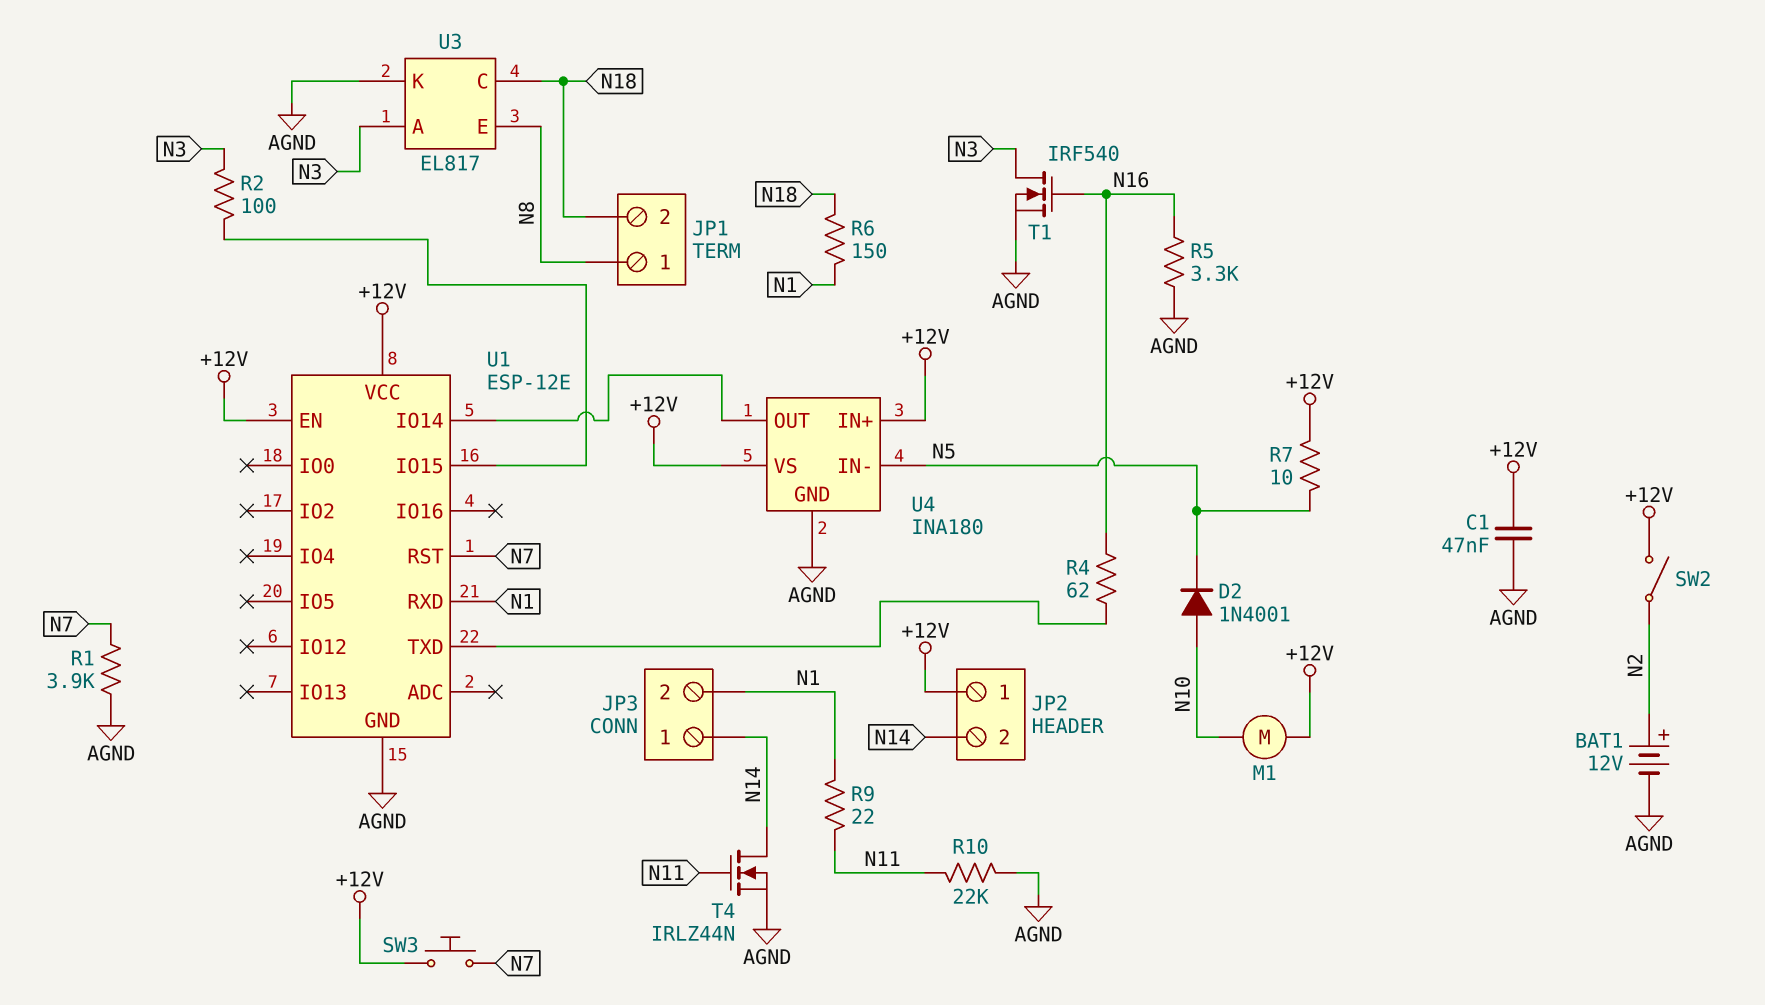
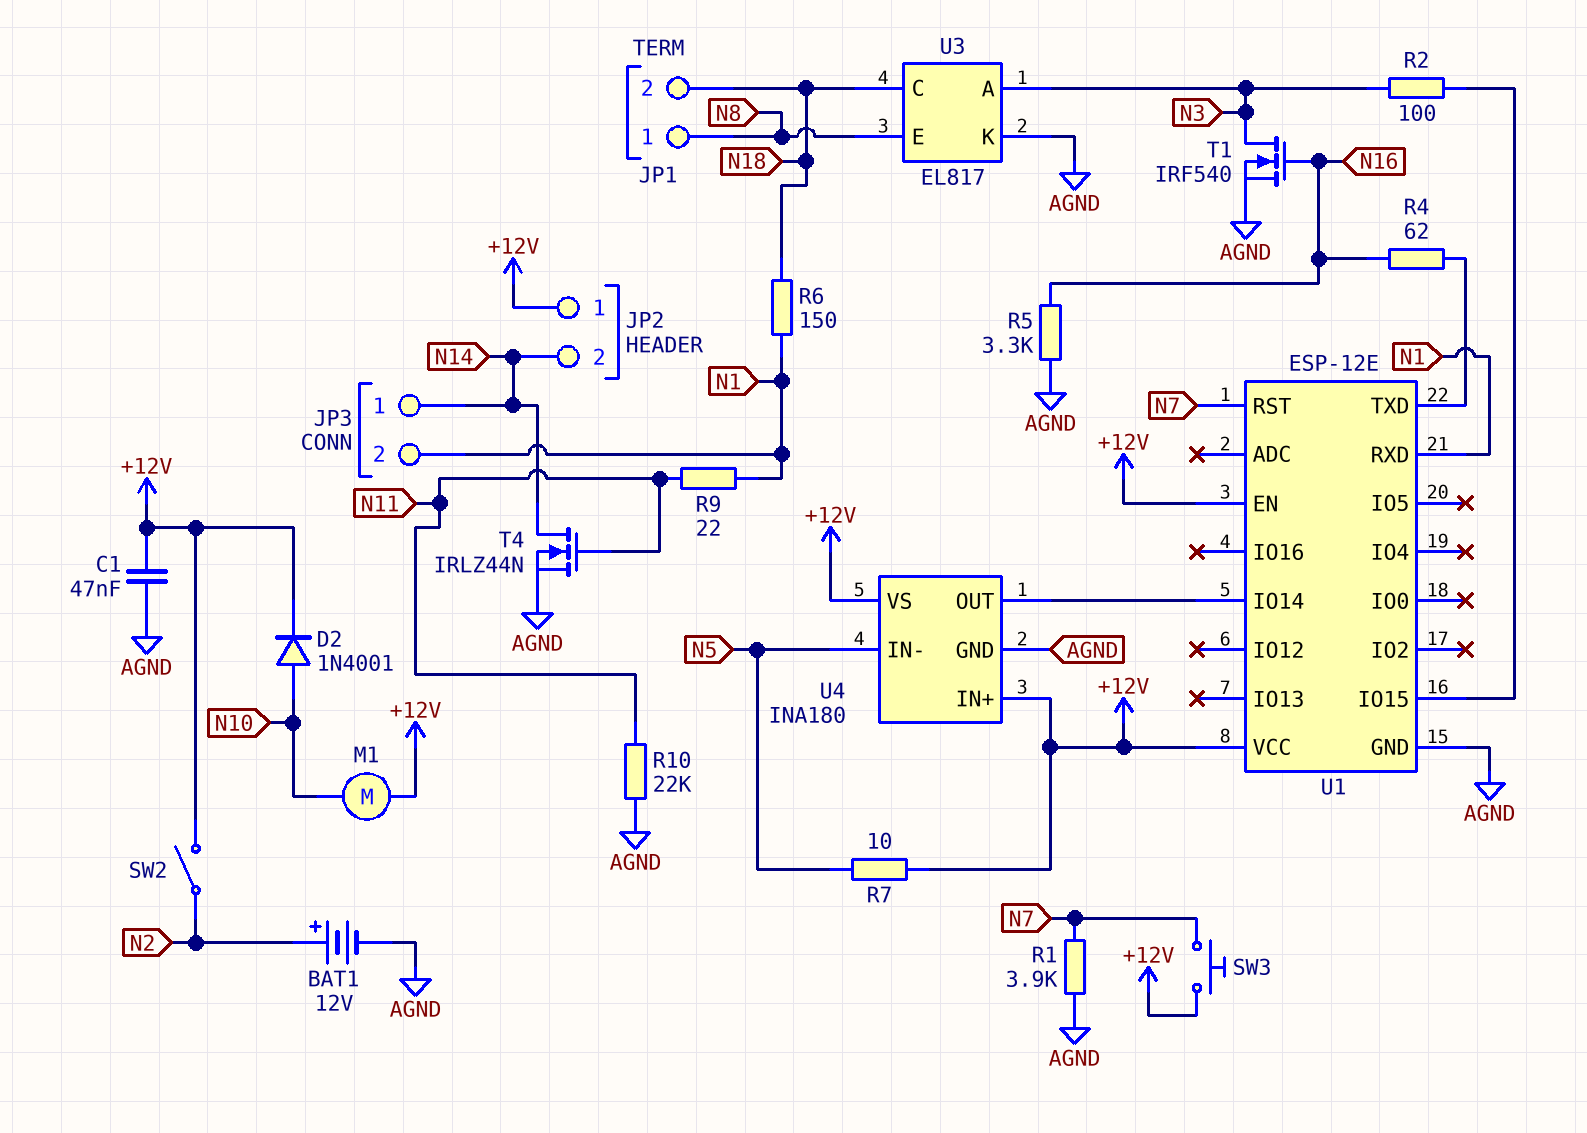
D2: diode 1N4001 (A N10, K N5) -> diode 1N4001 (A N10, K +12V)

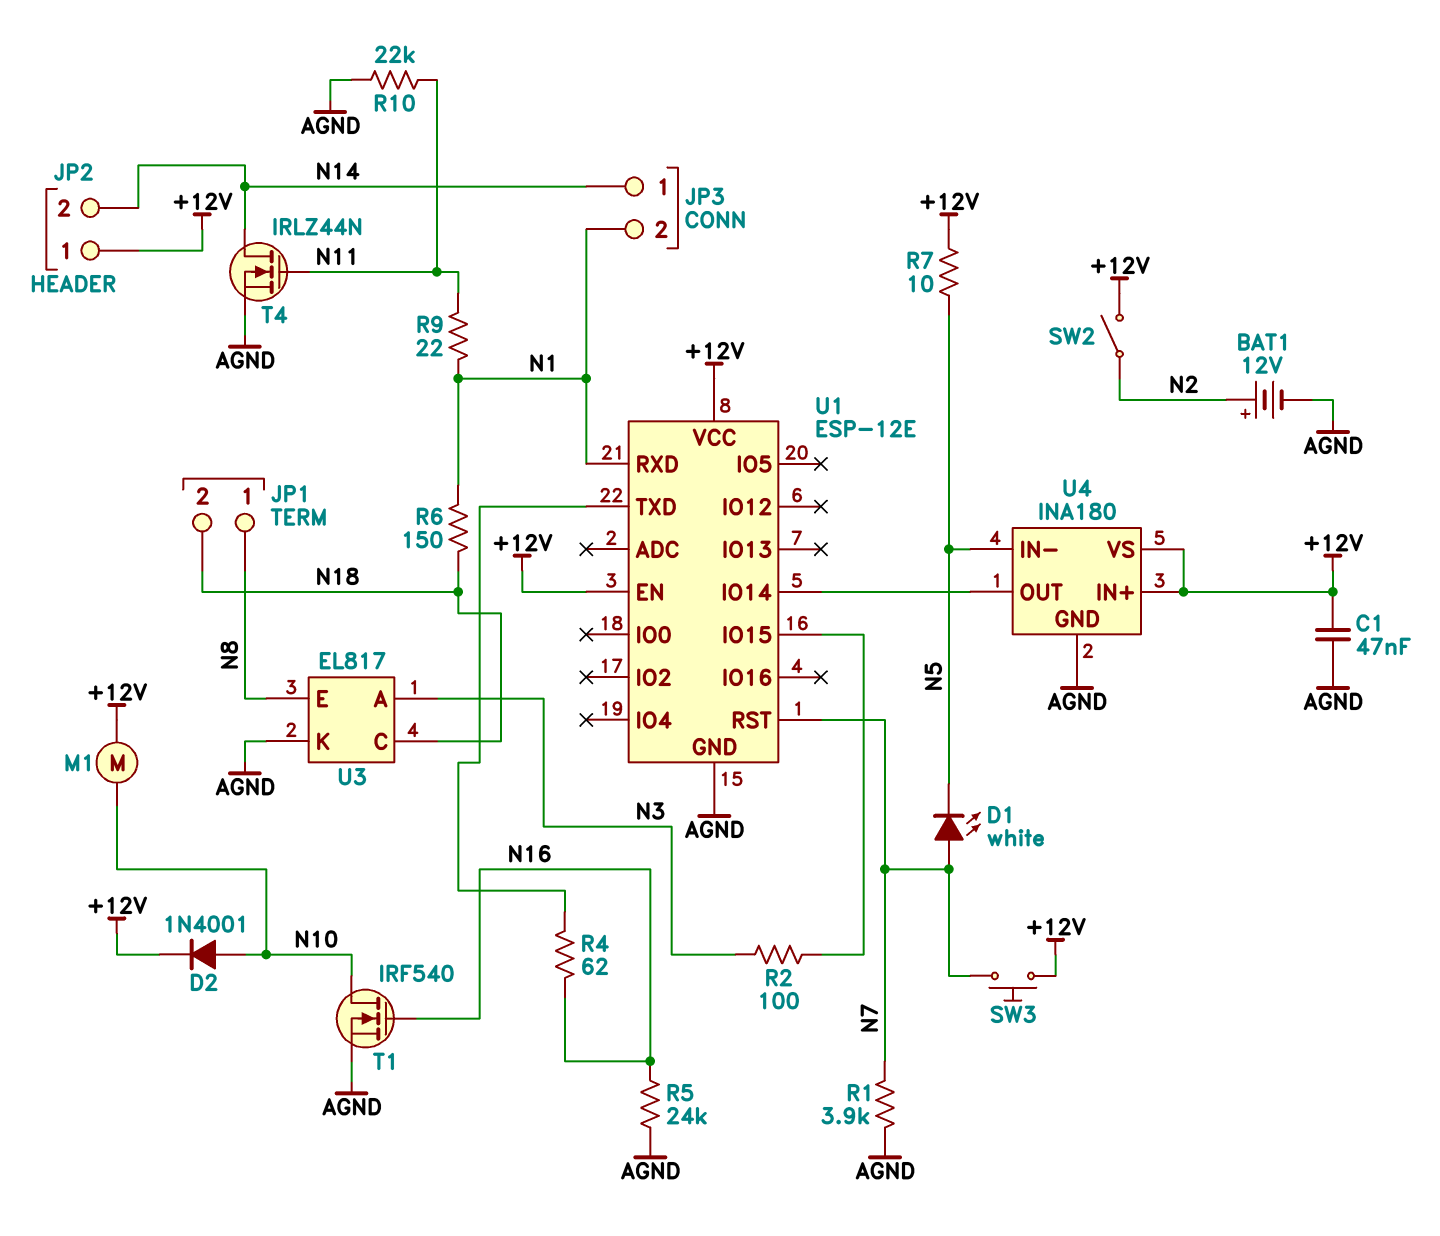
D1: none -> LED white (A N7, K N5)
R5: 3.3k (AGND, N16) -> 24k (AGND, N16)
T1: NMOS IRF540 (G N16, D N3, S AGND) -> NMOS IRF540 (G N16, D N10, S AGND)

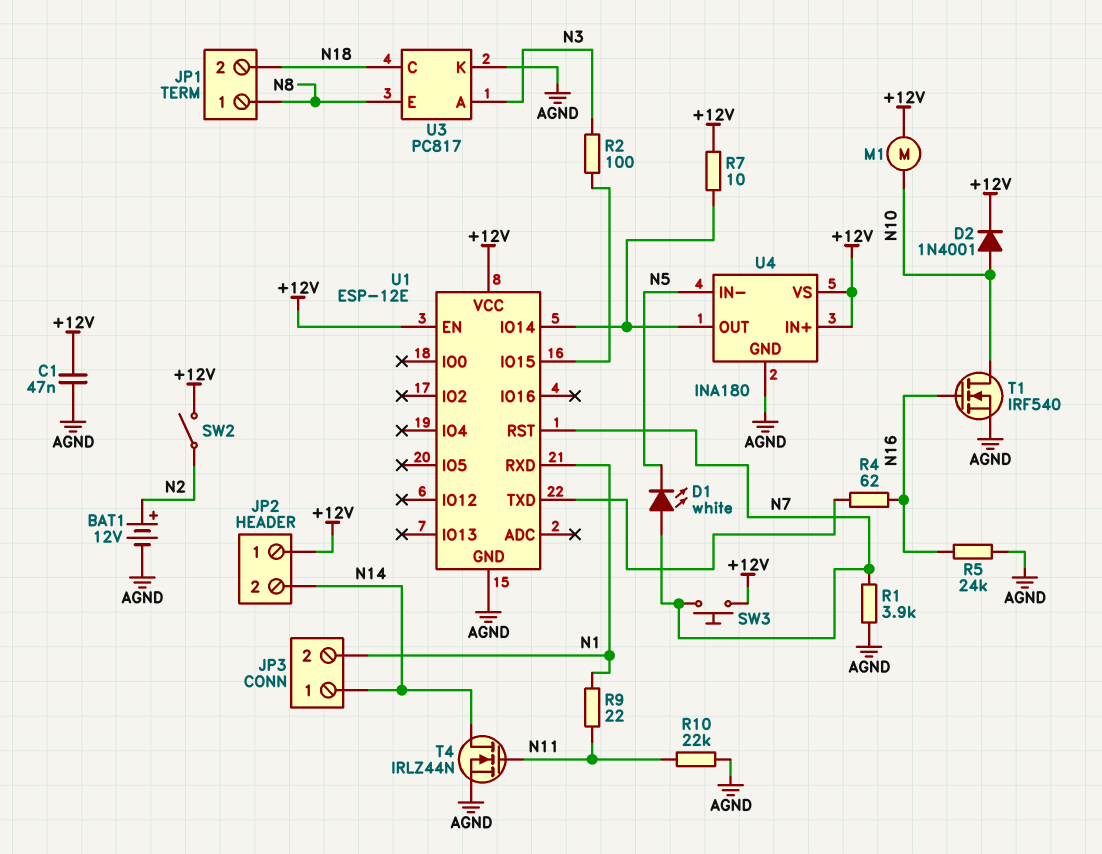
R6: 150 (N1, N18) -> none
R7: 10 (+12V, N5) -> 10 (+12V, U1/IO14)
U3: EL817 -> PC817

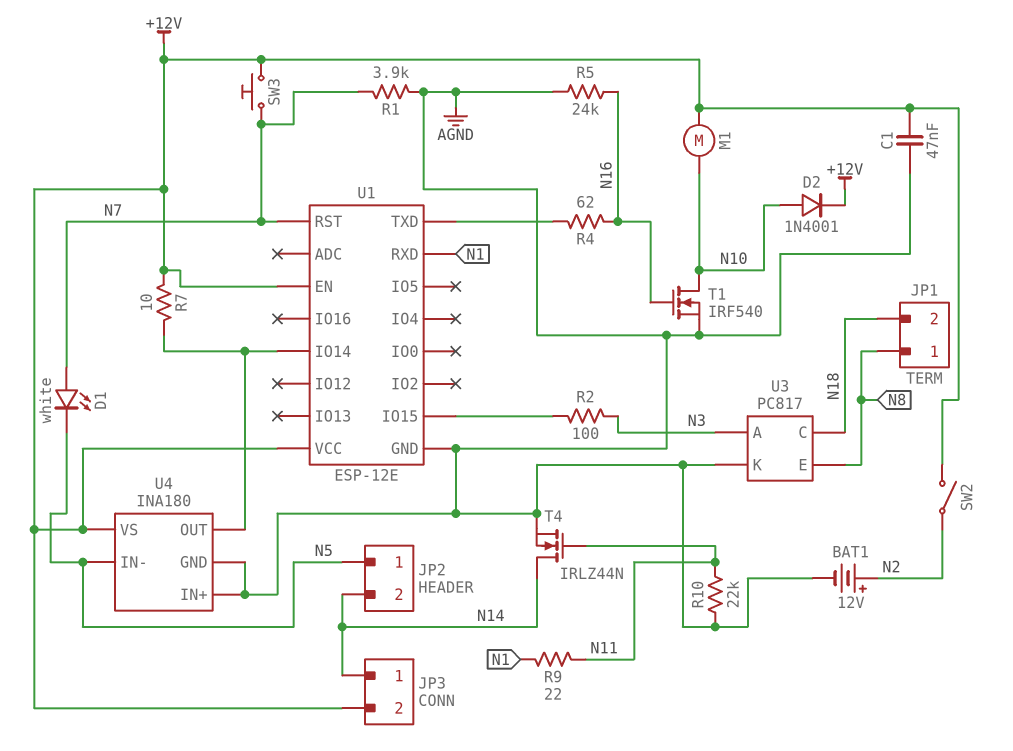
JP2 pin 1: +12V -> N5
JP3 pin 2: N1 -> +12V
U4 pin IN+: +12V -> AGND

